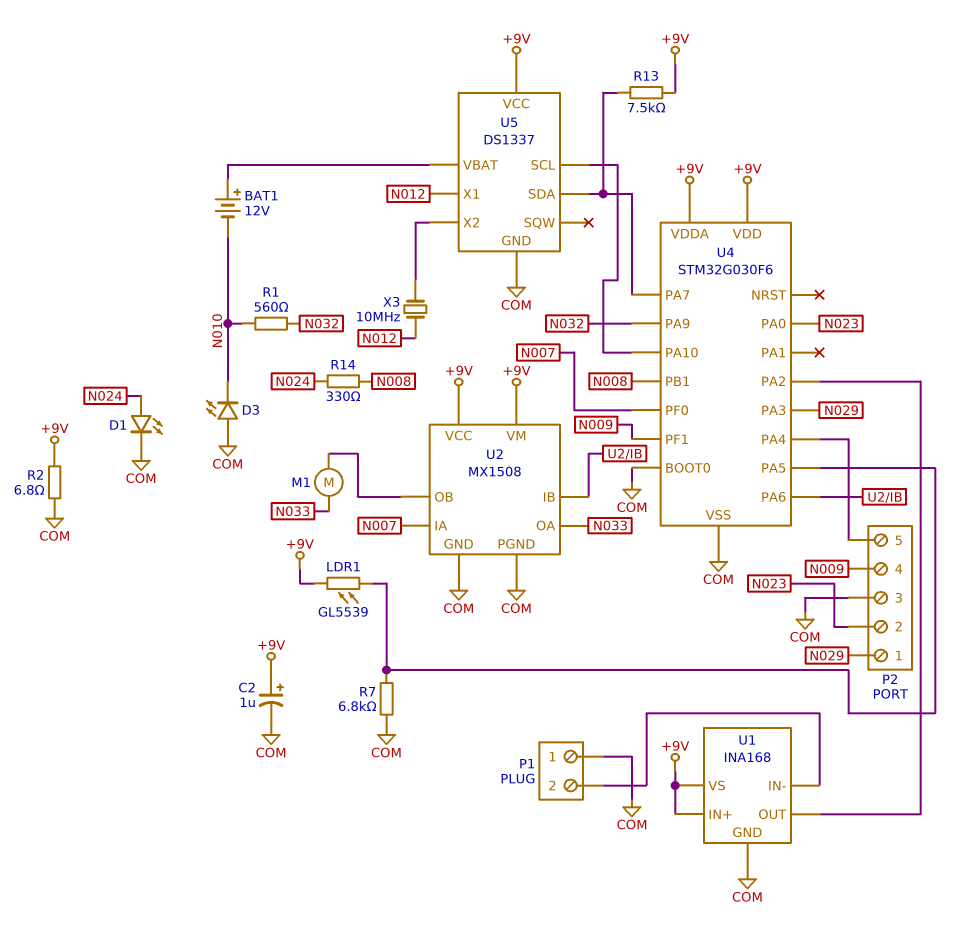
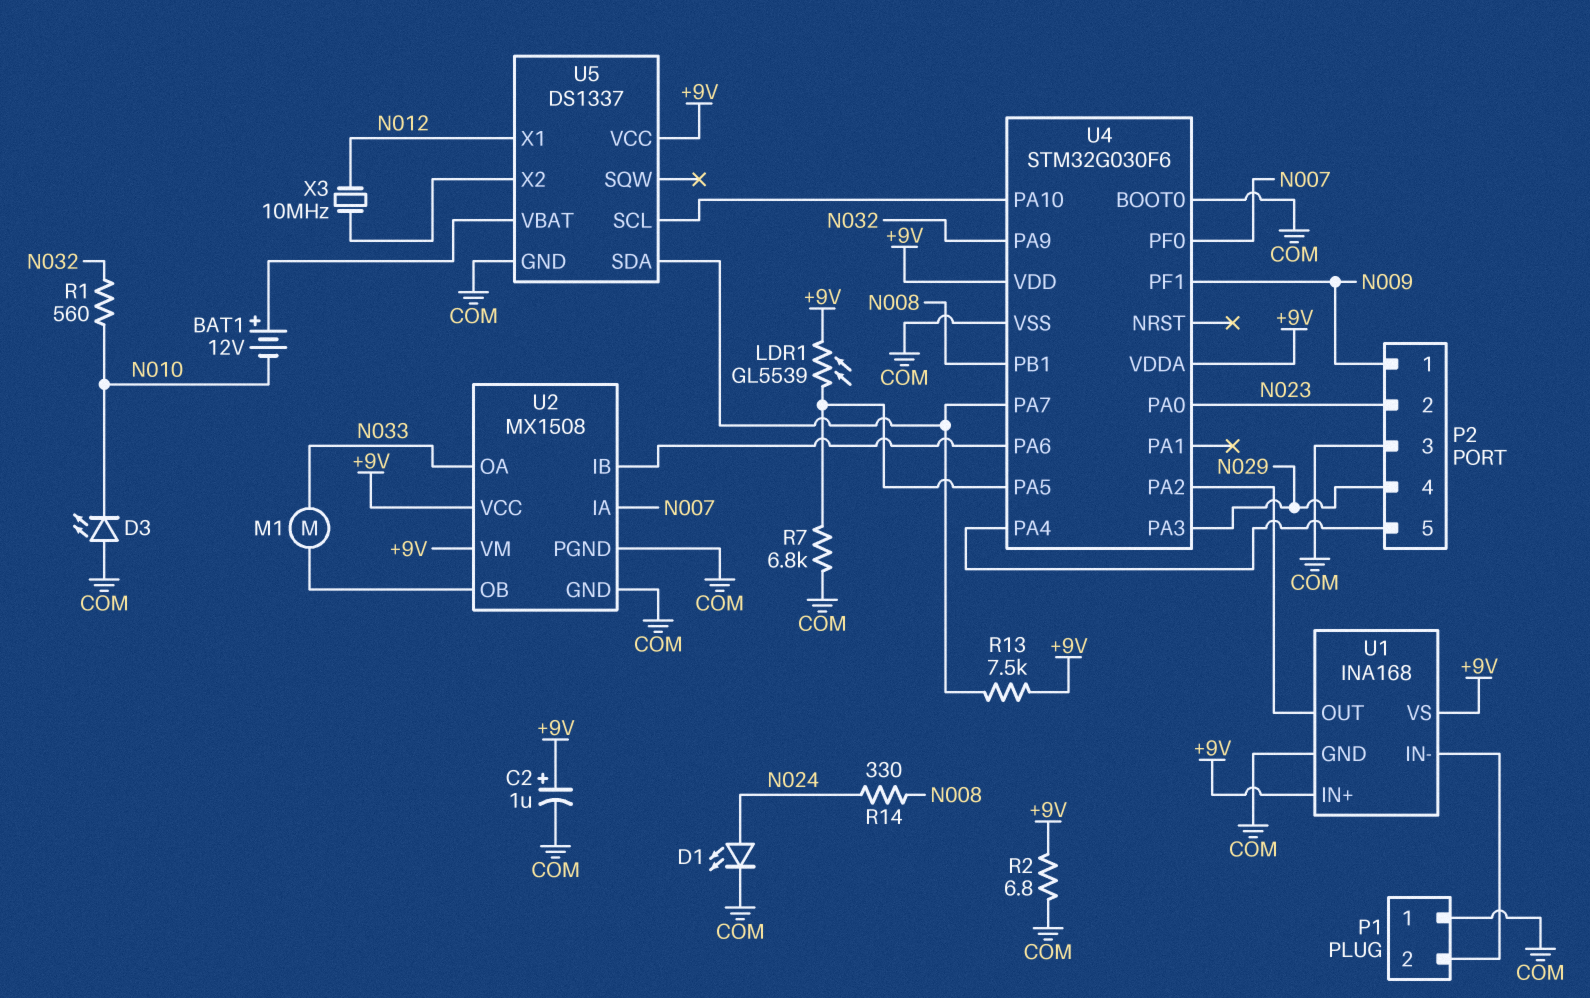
P2 pin 1: N029 -> N009
P2 pin 4: N009 -> N029

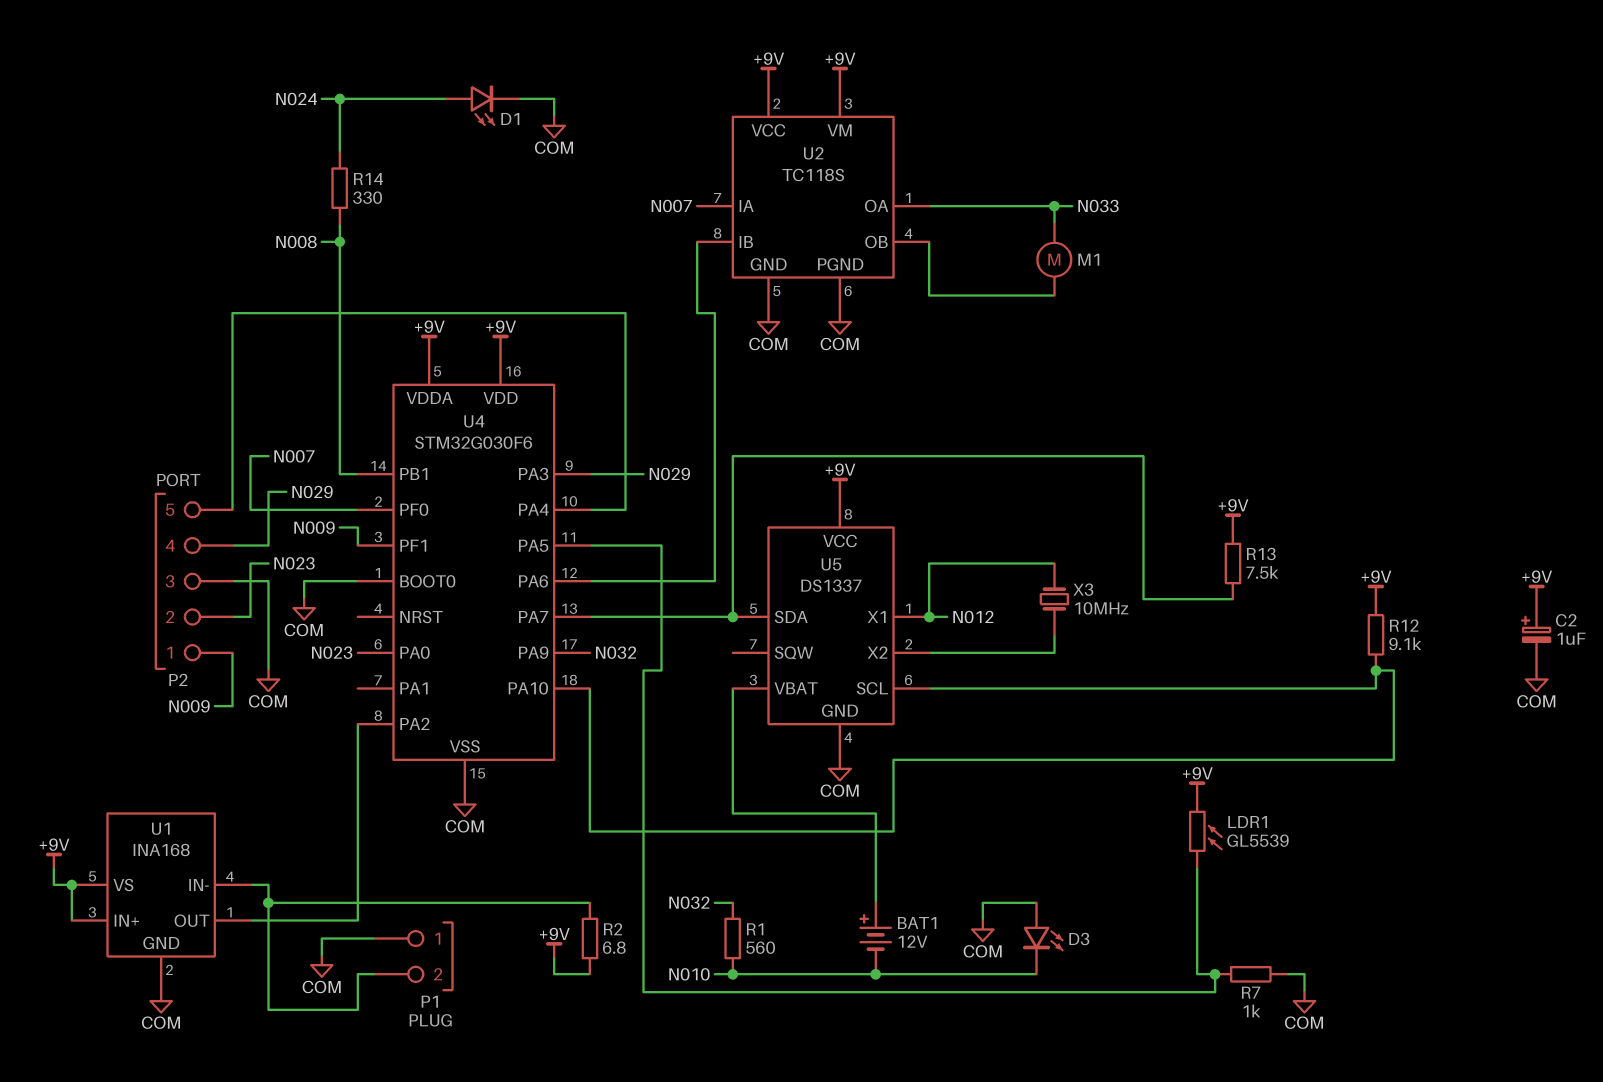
R2: 6.8 (+9V, COM) -> 6.8 (+9V, P1/2)
R7: 6.8k (COM, U4/PA5) -> 1k (COM, U4/PA5)
R12: none -> 9.1k (+9V, U4/PA10)
U2: MX1508 -> TC118S

